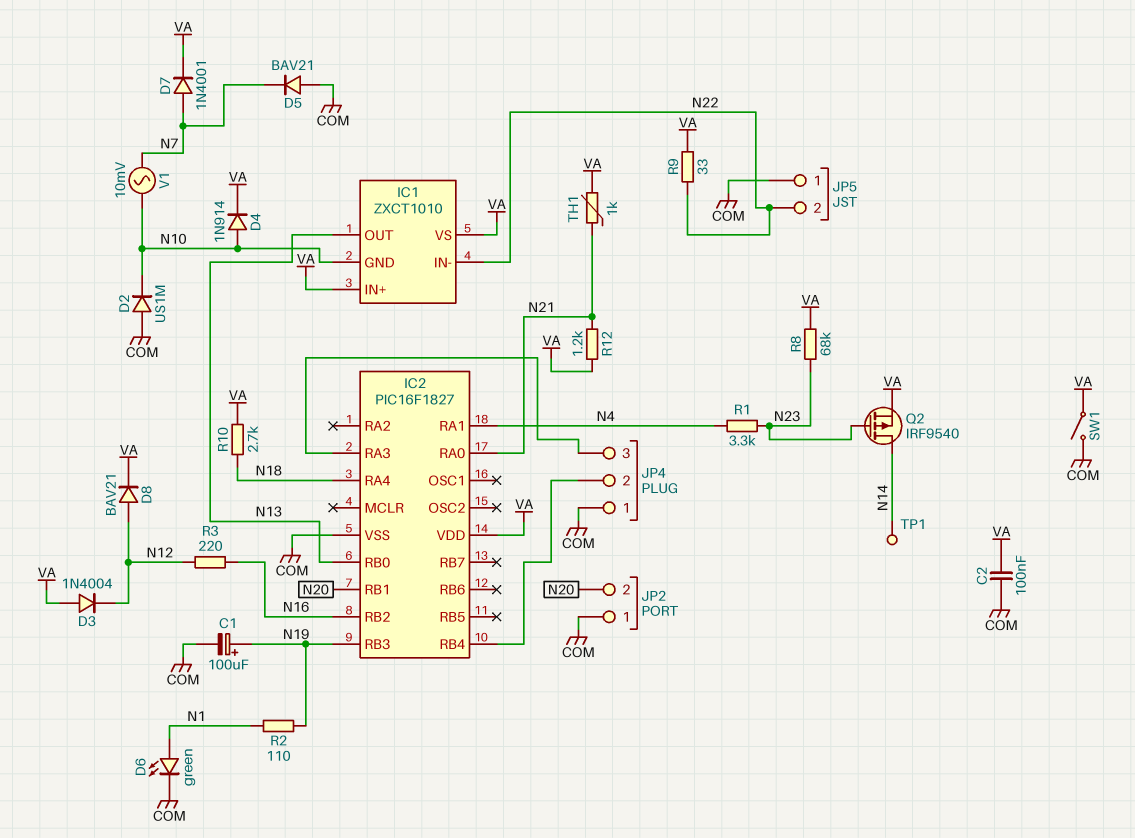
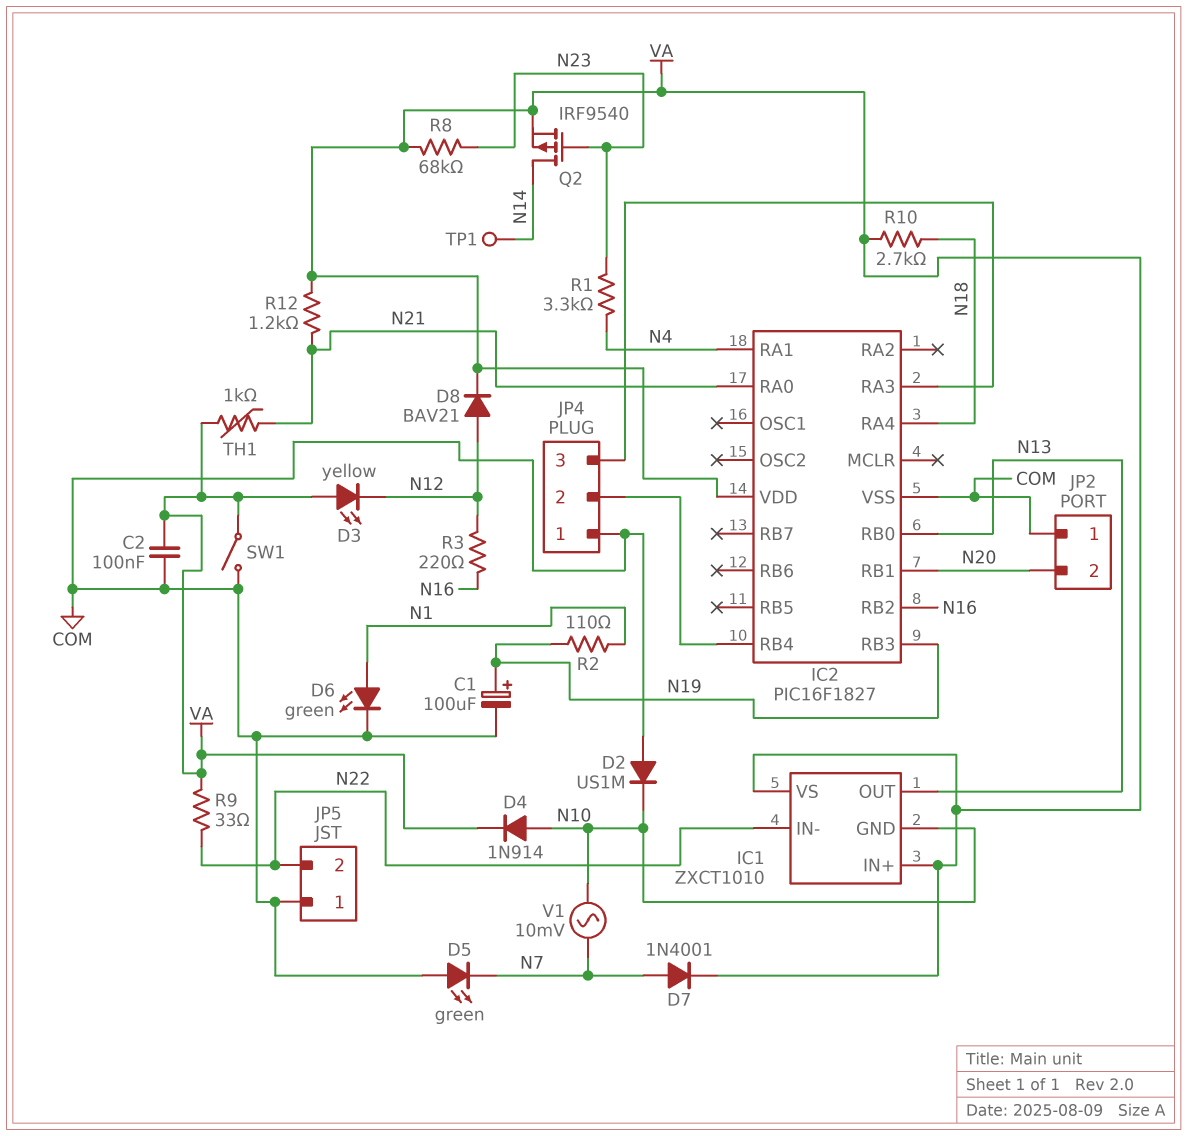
D3: diode 1N4004 (A VA, K N12) -> LED yellow (A VA, K N12)
D5: diode BAV21 (A COM, K N7) -> LED green (A COM, K N7)

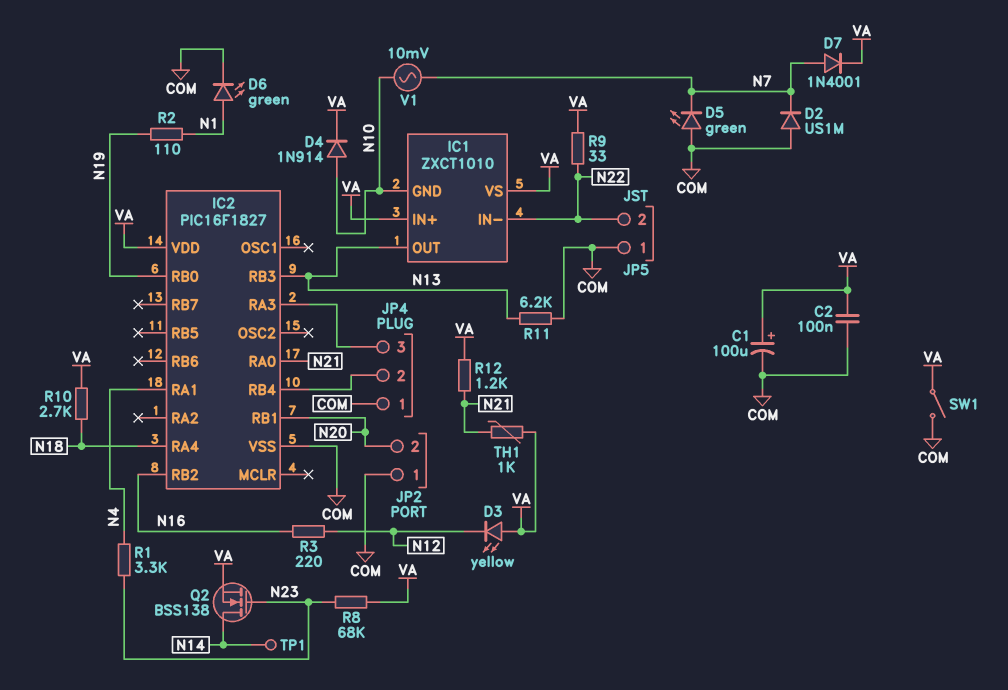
C1: 100uF (plus N19, minus COM) -> 100uF (plus VA, minus COM)
D2: diode US1M (A COM, K N10) -> diode US1M (A COM, K N7)
D8: diode BAV21 (A N12, K VA) -> none
IC2 pin RB0: N13 -> N19
IC2 pin RB3: N19 -> N13
Q2: PMOS IRF9540 (G N23, D N14, S VA) -> NMOS BSS138 (G N23, D N14, S VA)
R11: none -> 6.2k (COM, N13)

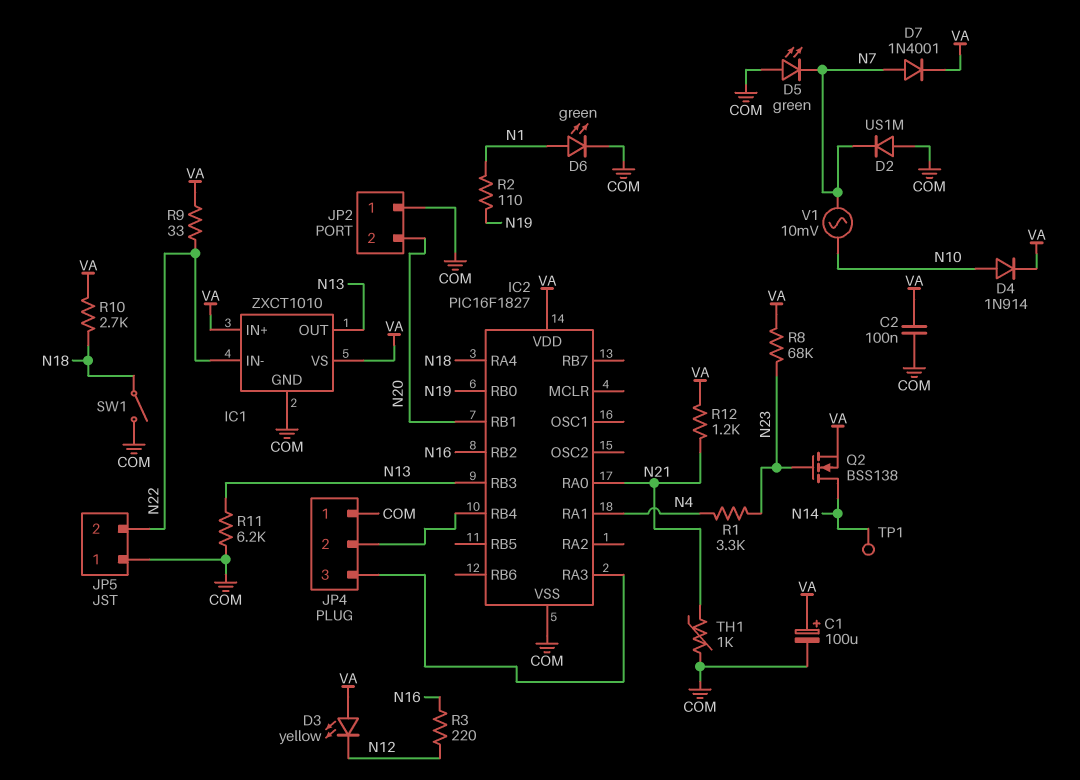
IC1 pin GND: N10 -> COM
SW1: switch (COM, VA) -> switch (COM, N18)
TH1: 1k (N21, VA) -> 1k (COM, N21)

